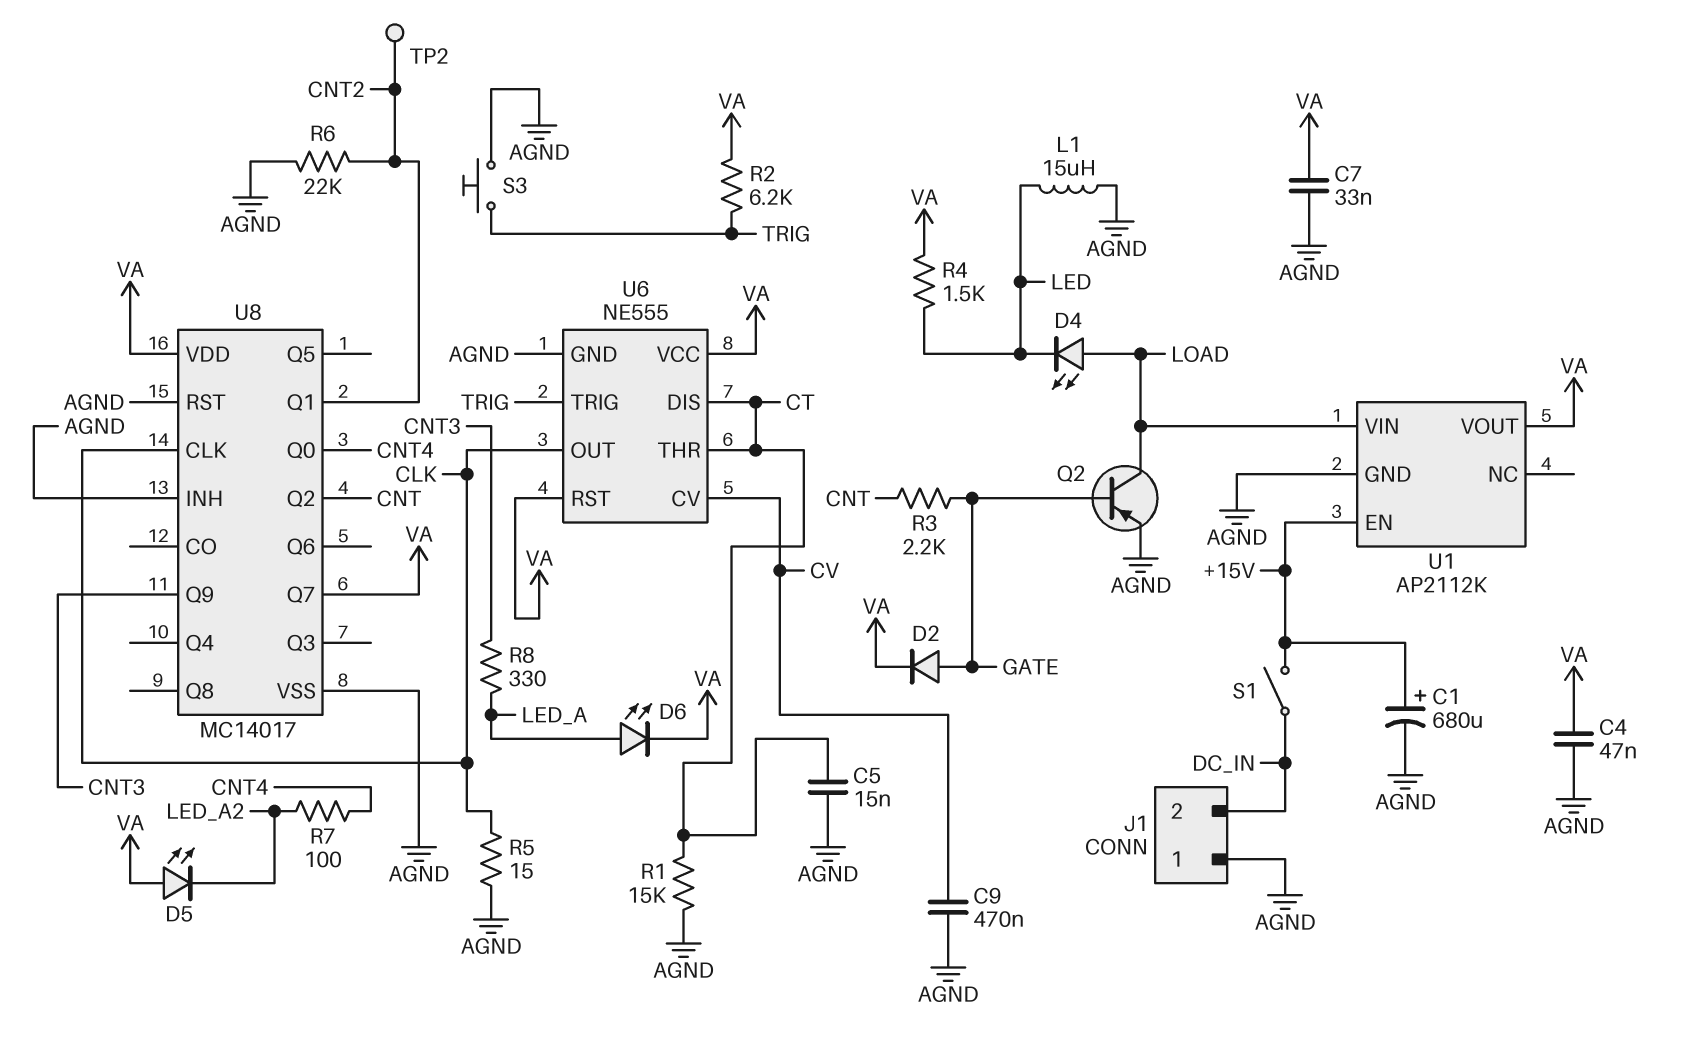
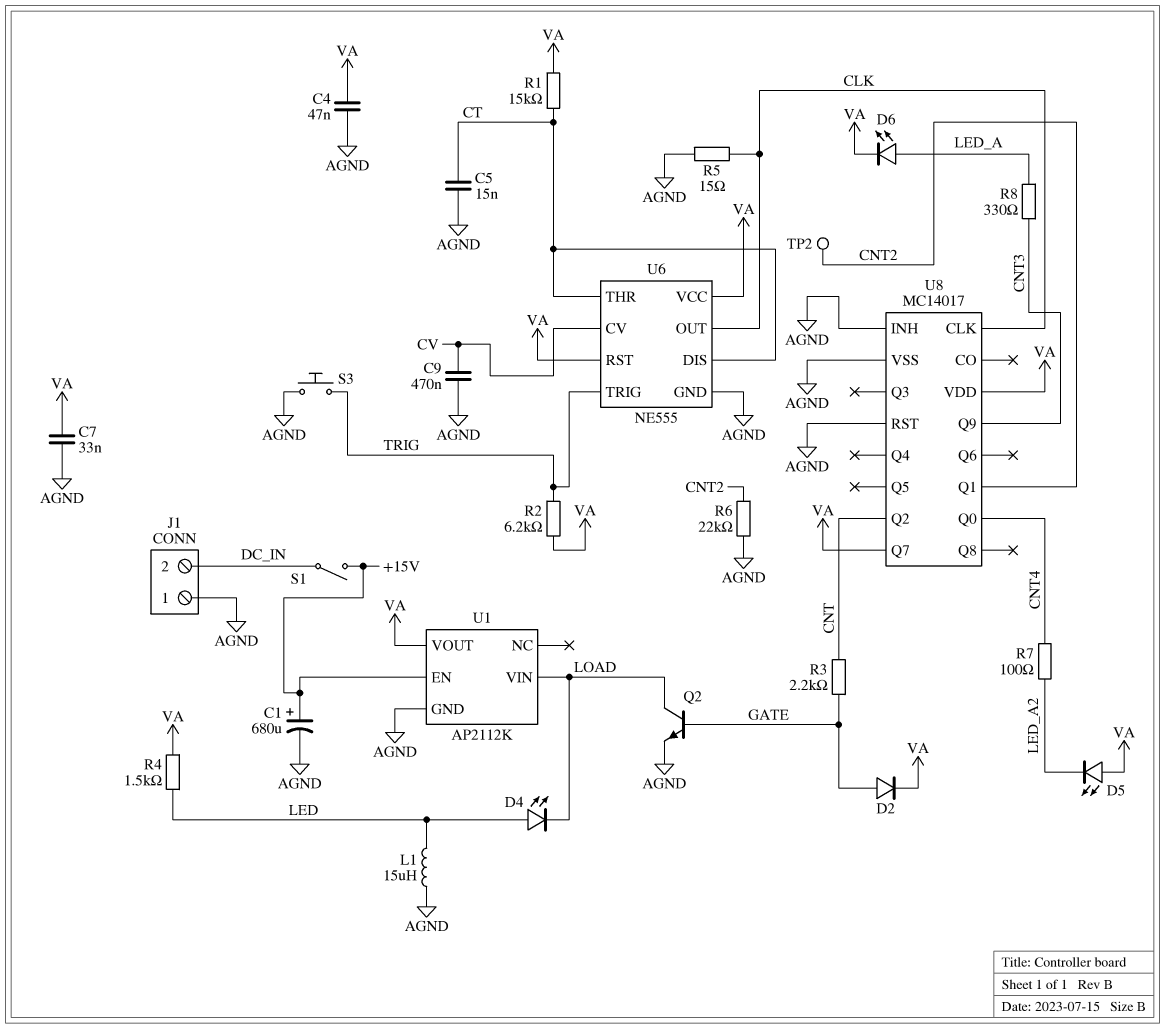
D4: LED (A LOAD, K LED) -> LED (A LED, K LOAD)
Q2: PNP (B GATE, C LOAD, E AGND) -> NPN (B GATE, C LOAD, E AGND)
R1: 15k (AGND, CT) -> 15k (CT, VA)

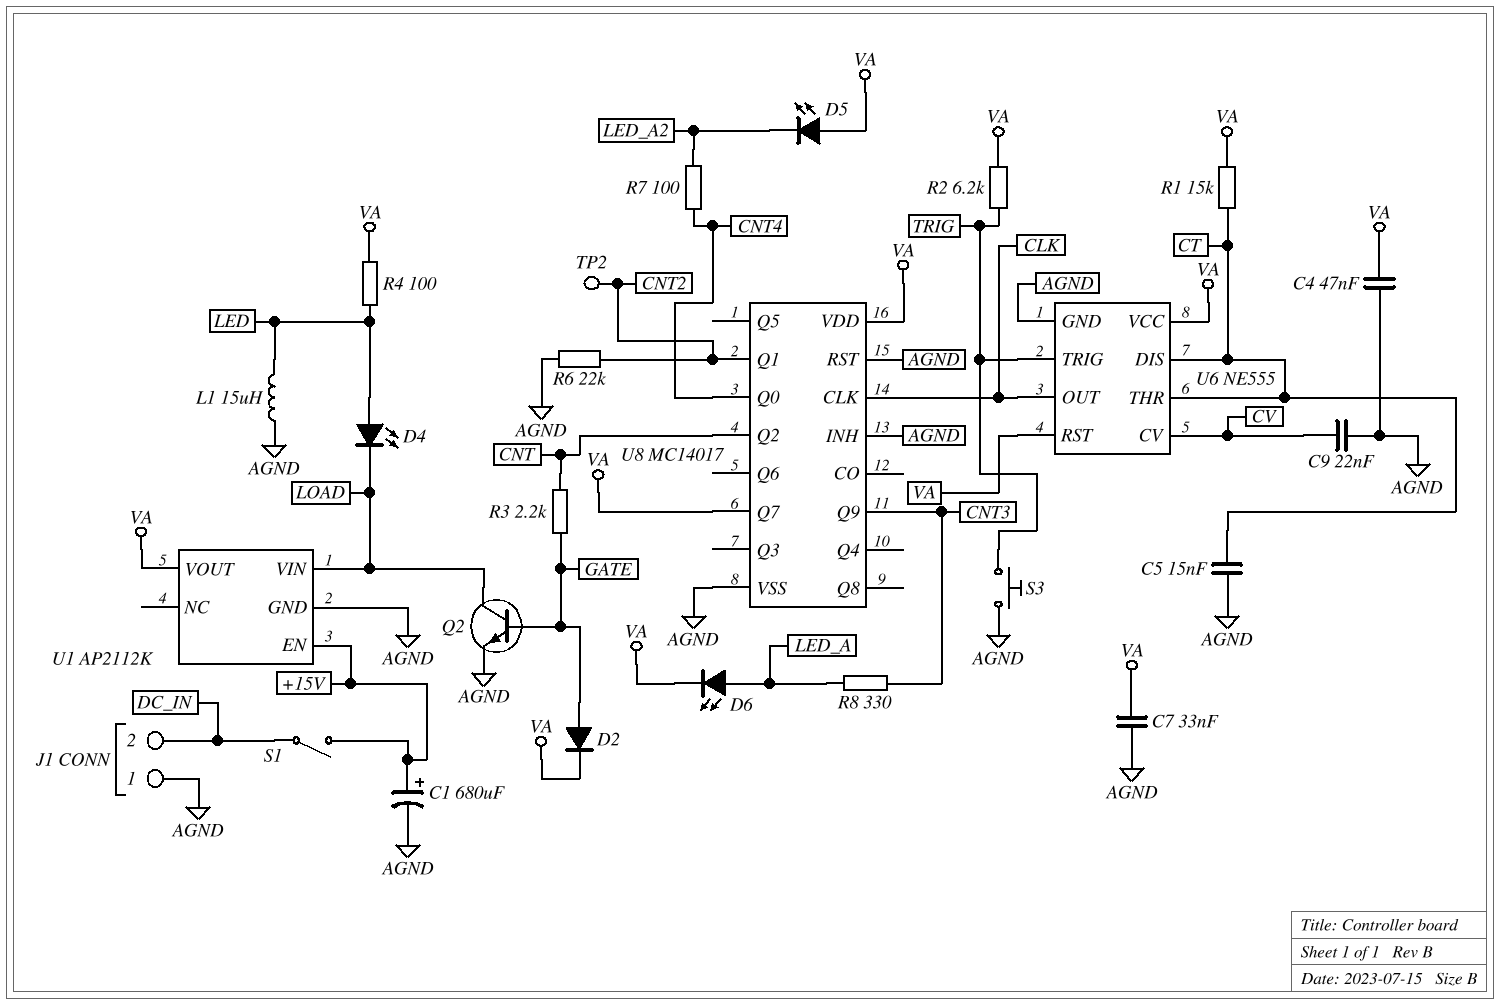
C9: 470nF (AGND, CV) -> 22nF (AGND, CV)
R4: 1.5k (LED, VA) -> 100 (LED, VA)
R5: 15 (AGND, CLK) -> none

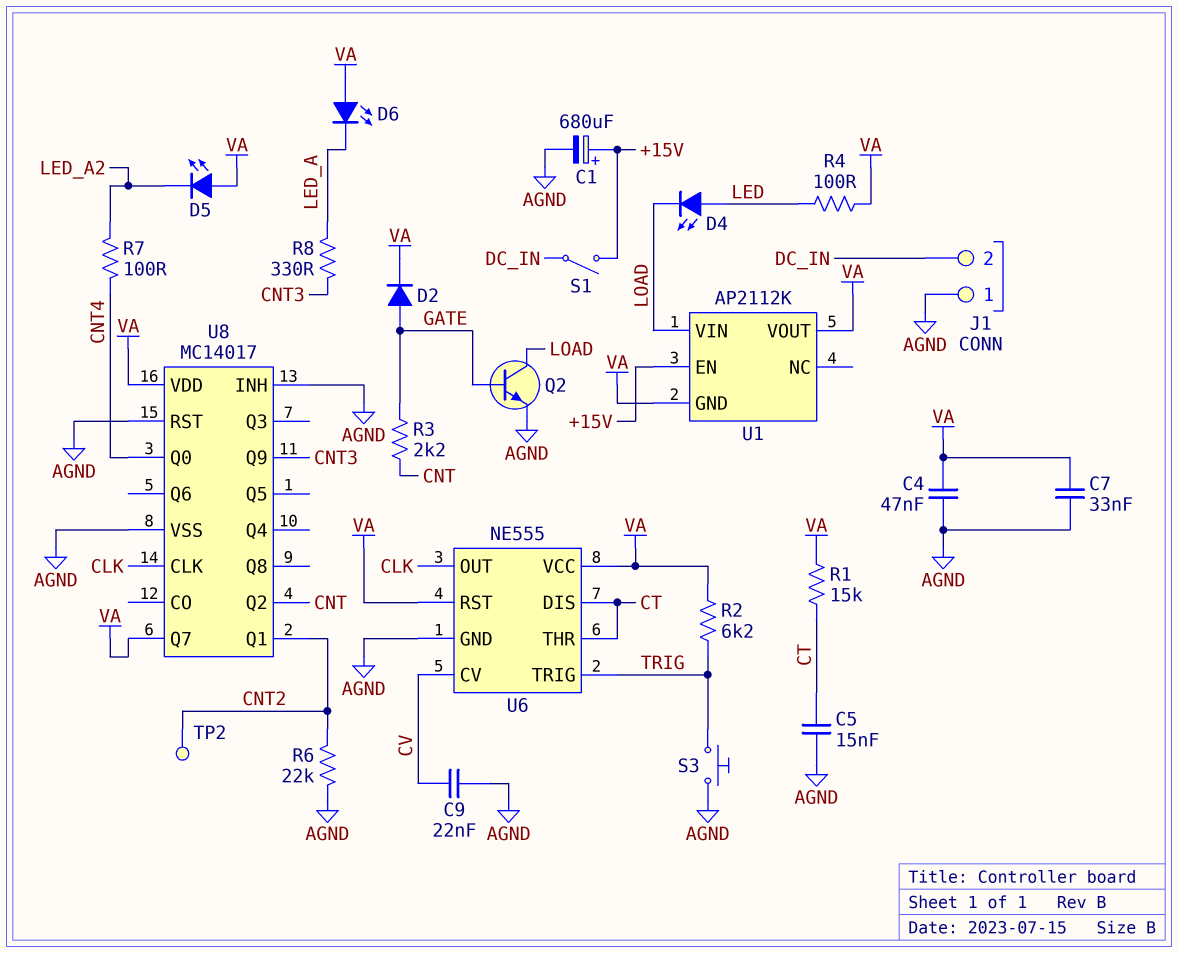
D6: LED (A LED_A, K VA) -> LED (A VA, K LED_A)
L1: 15uH (AGND, LED) -> none
U1 pin GND: AGND -> VA

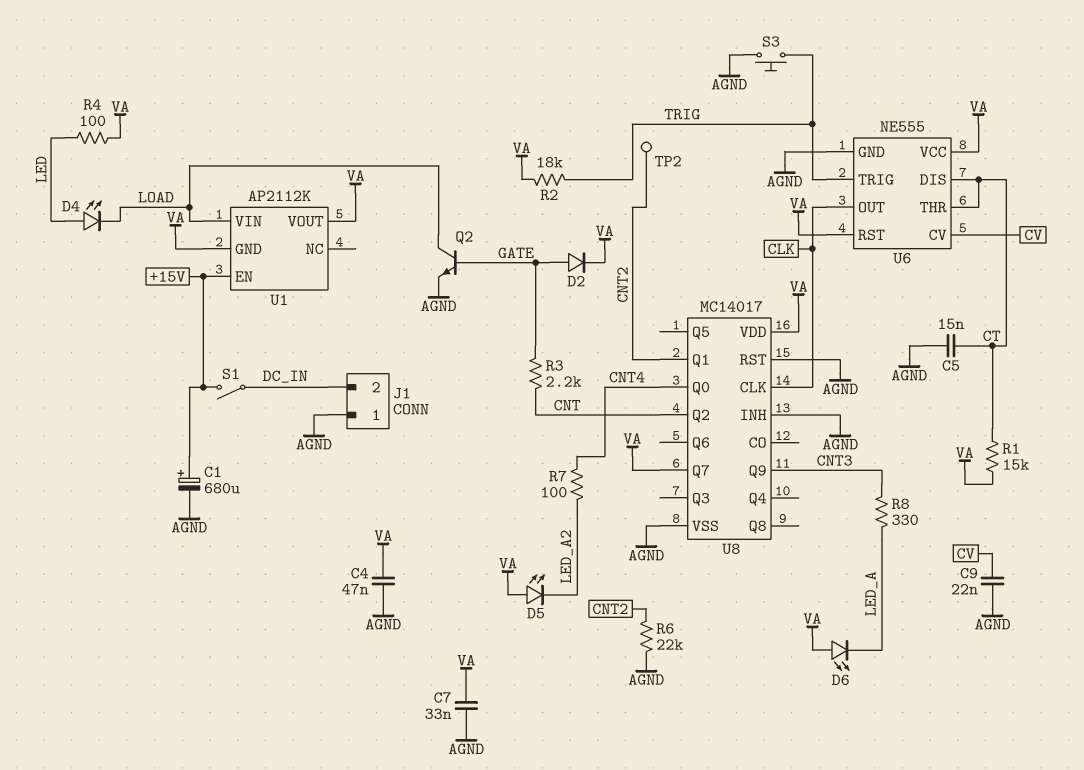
R2: 6.2k (TRIG, VA) -> 18k (TRIG, VA)

